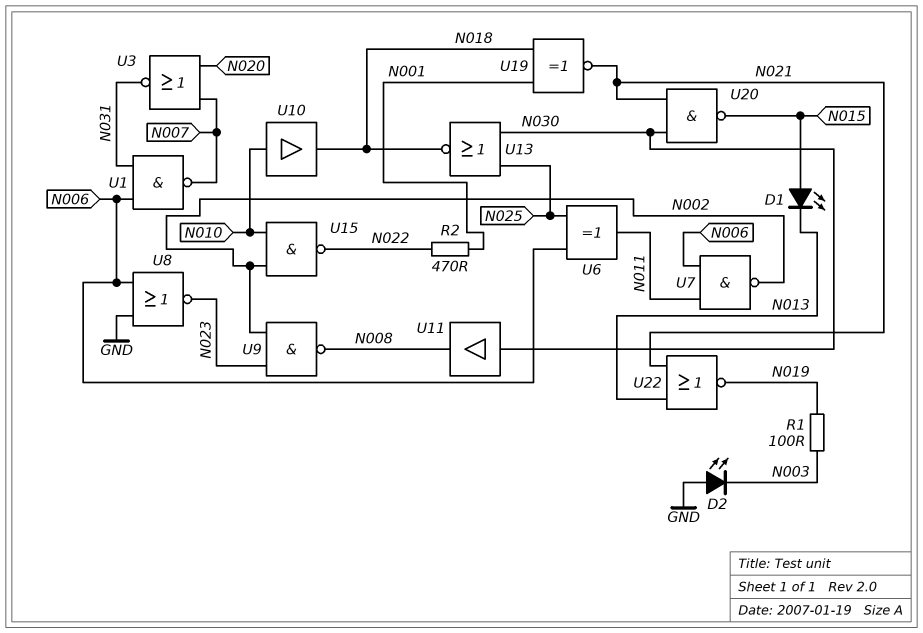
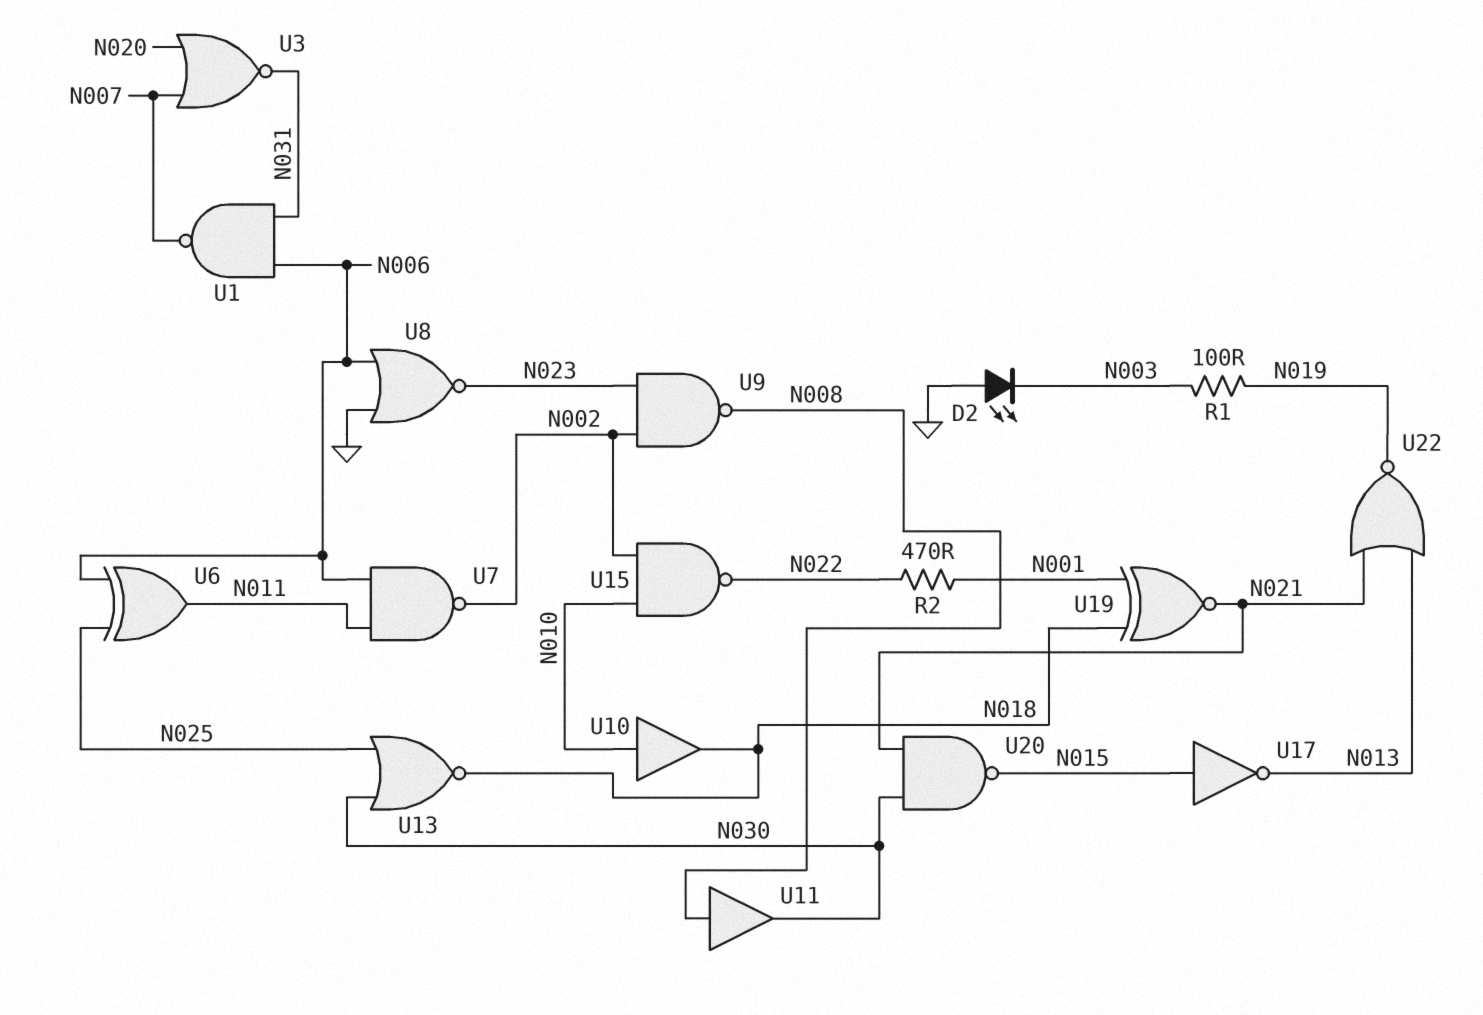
D1: LED (A N015, K N013) -> none
U11: buffer (in N030, out N008) -> buffer (in N008, out N030)
U17: none -> NOT (in N015, out N013)

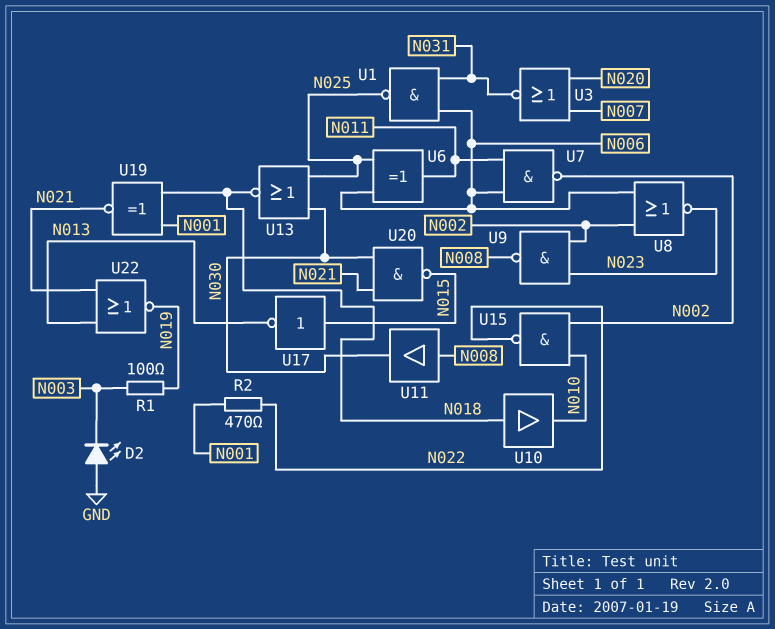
U1: NAND (in N006, in N031, out N007) -> NAND (in N006, in N031, out N025)
U8: NOR (in GND, in N006, out N023) -> NOR (in N002, in N006, out N023)
U10: buffer (in N010, out N018) -> buffer (in N018, out N010)

